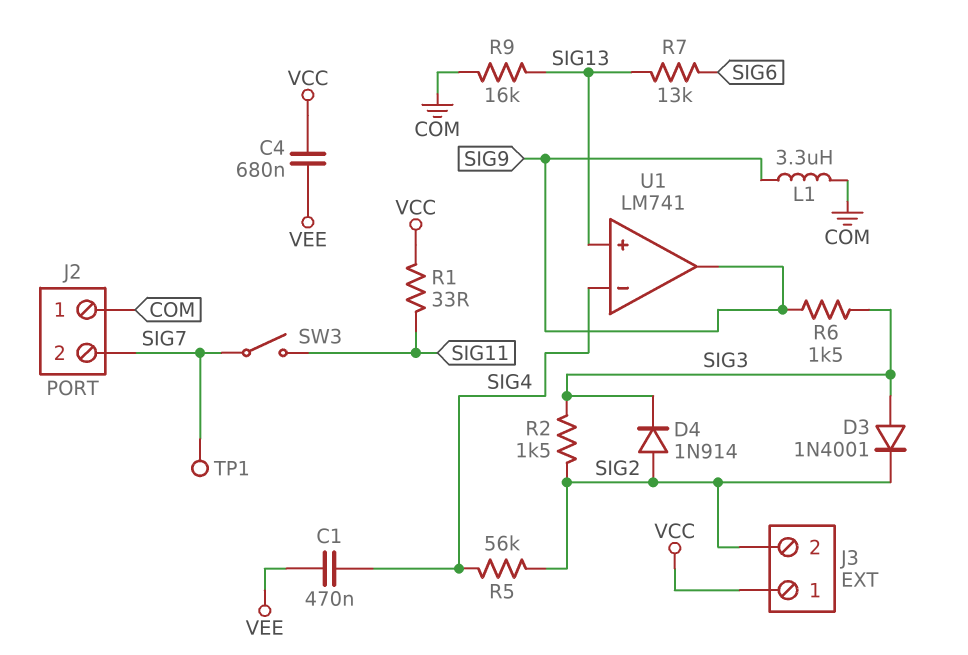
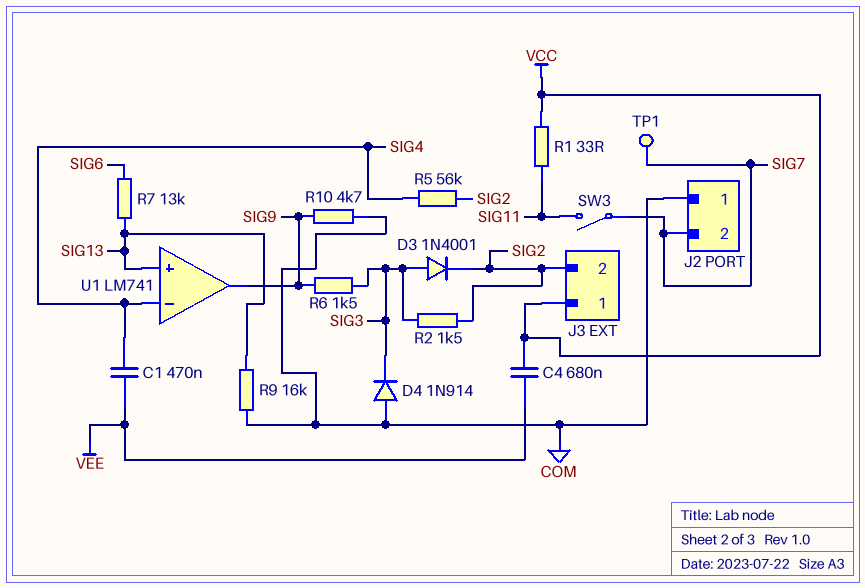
D4: diode 1N914 (A SIG2, K SIG3) -> diode 1N914 (A COM, K SIG3)
L1: 3.3uH (COM, SIG9) -> none
R10: none -> 4.7k (COM, SIG9)

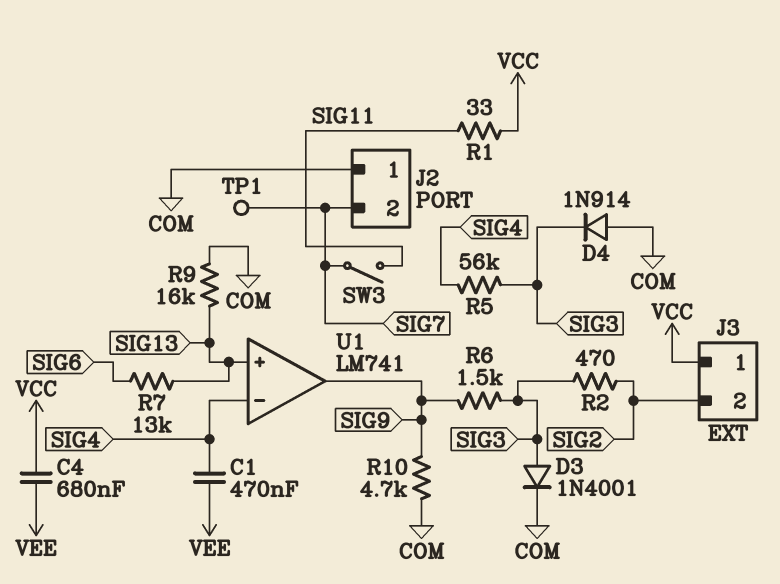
D3: diode 1N4001 (A SIG3, K SIG2) -> diode 1N4001 (A SIG3, K COM)
R2: 1.5k (SIG2, SIG3) -> 470 (SIG2, SIG3)
R5: 56k (SIG2, SIG4) -> 56k (SIG3, SIG4)

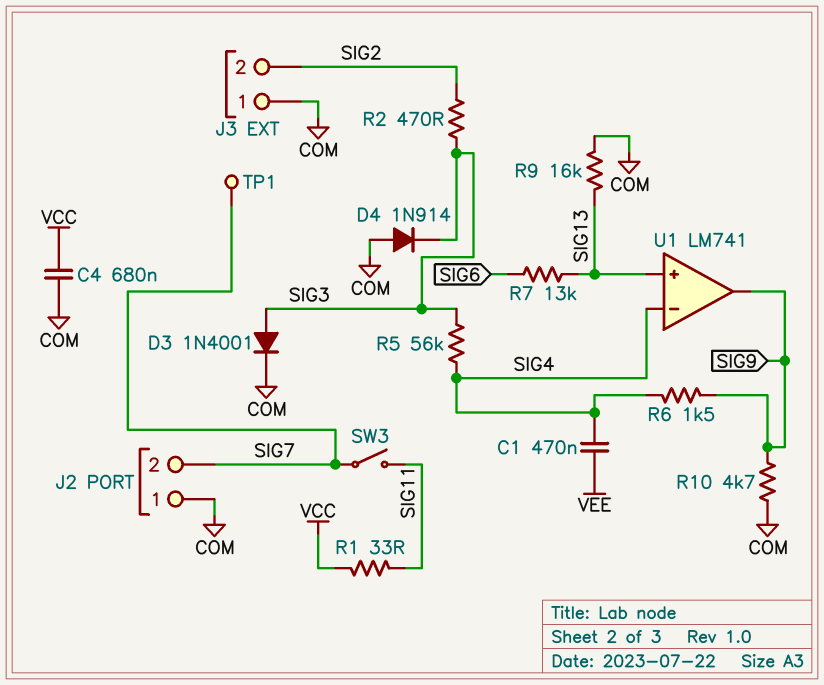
C4: 680nF (VCC, VEE) -> 680nF (COM, VCC)
J3 pin 1: VCC -> COM
R6: 1.5k (SIG3, SIG9) -> 1.5k (SIG4, SIG9)

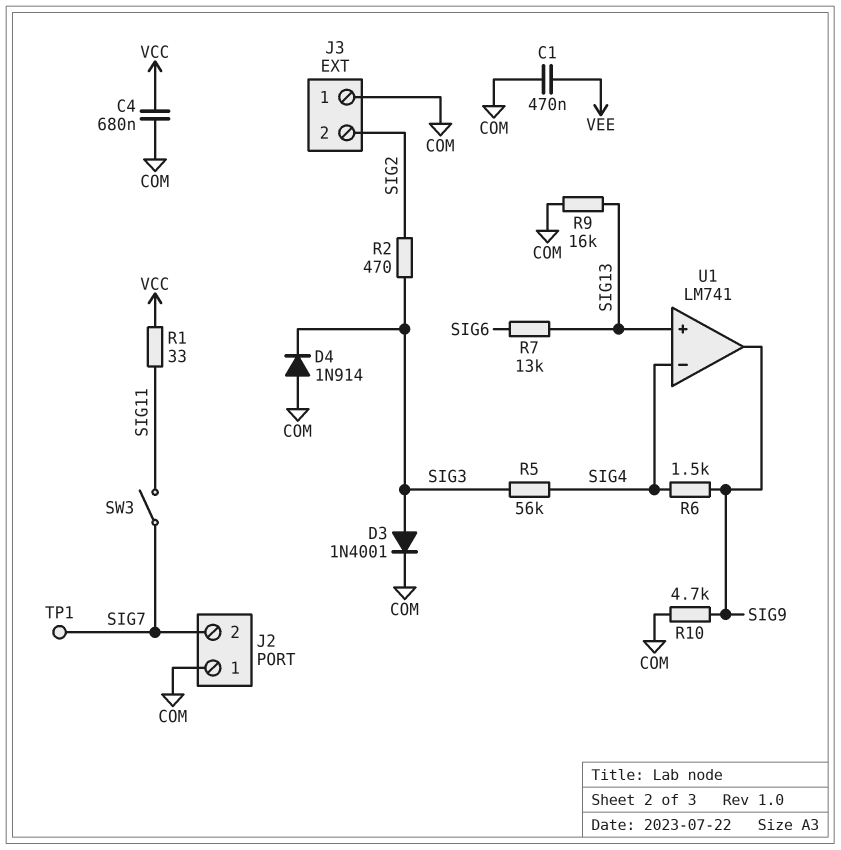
C1: 470nF (SIG4, VEE) -> 470nF (COM, VEE)

